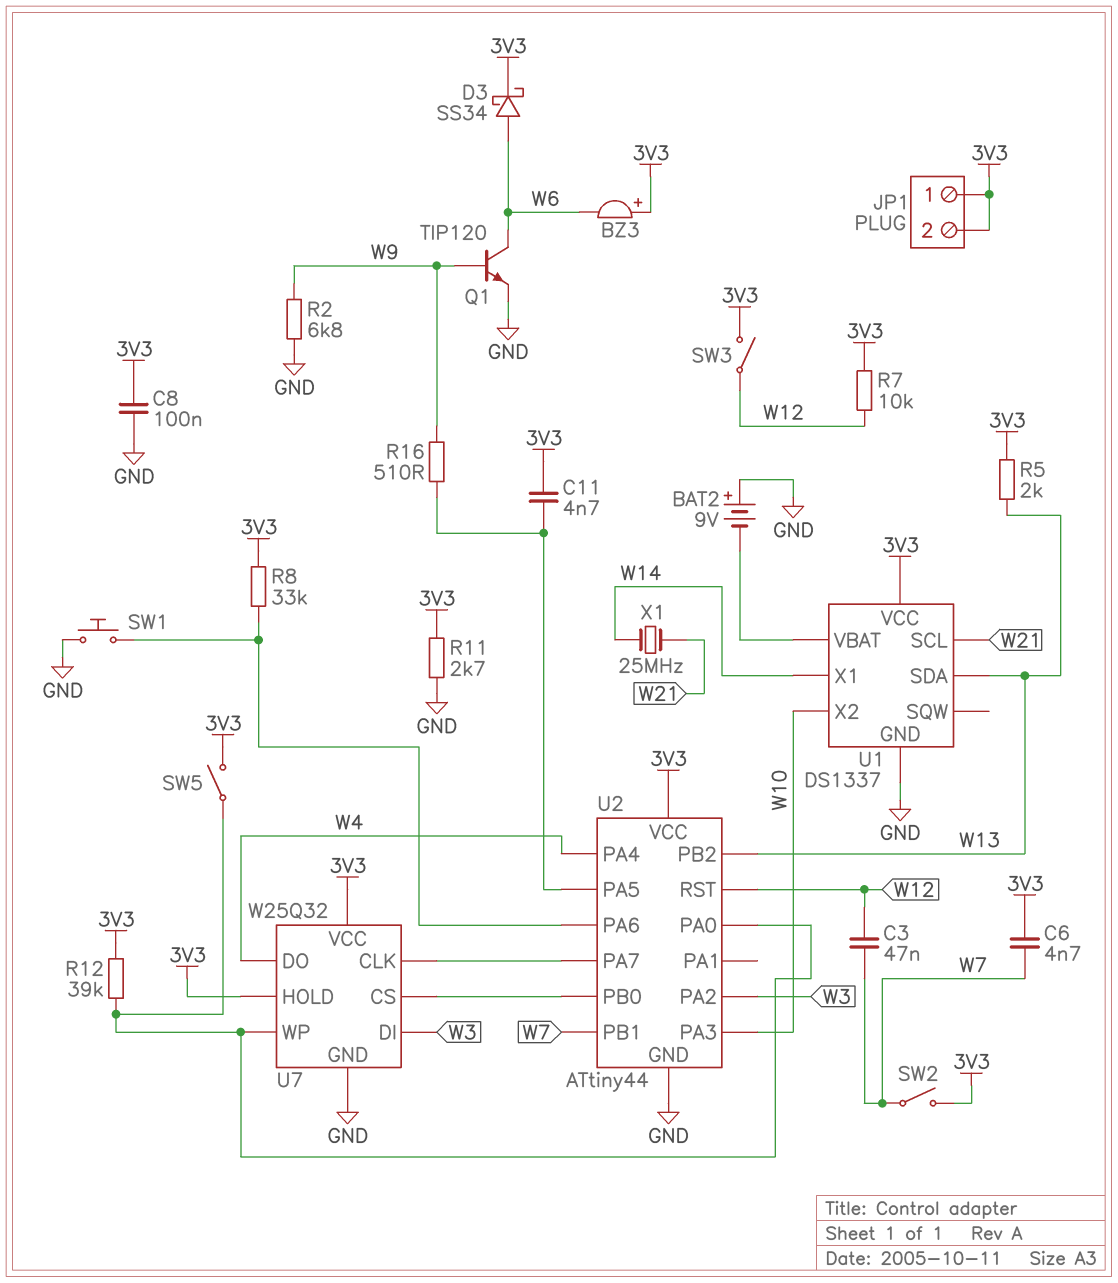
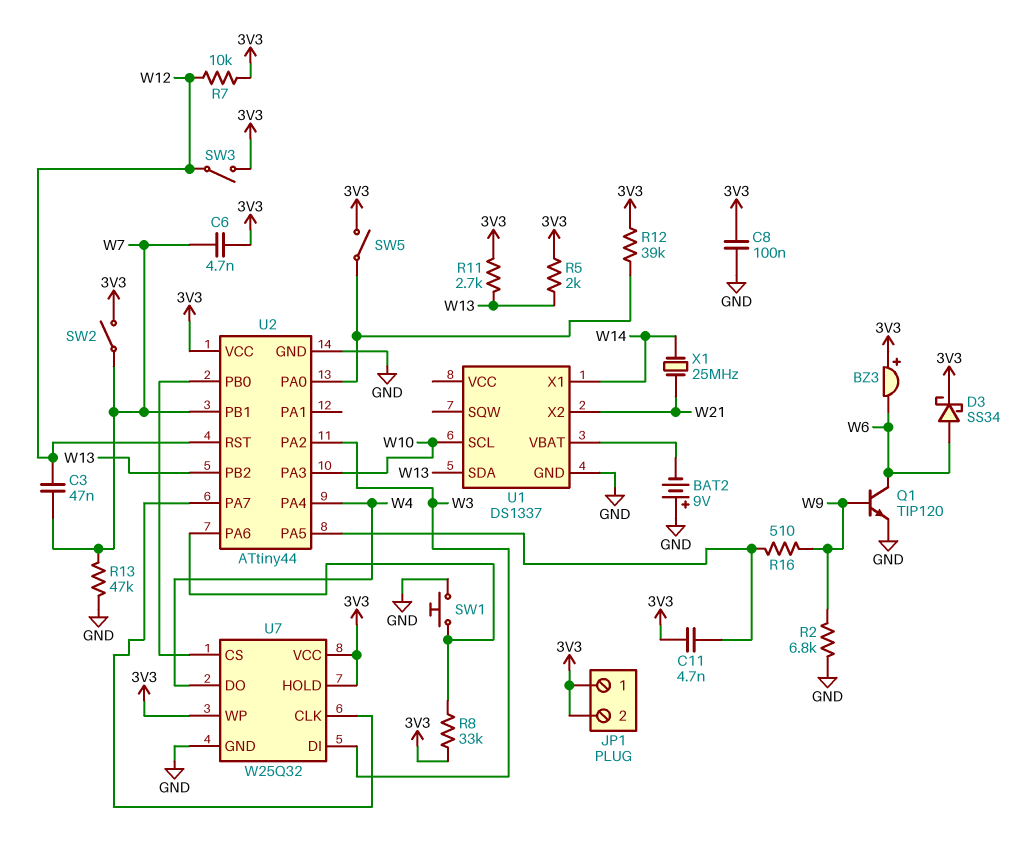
R11: 2.7k (3V3, GND) -> 2.7k (3V3, W13)
R13: none -> 47k (GND, W7)
U1 pin SCL: W21 -> W10
U1 pin VCC: 3V3 -> none
U1 pin X2: W10 -> W21
U7 pin WP: U2/PA0 -> 3V3

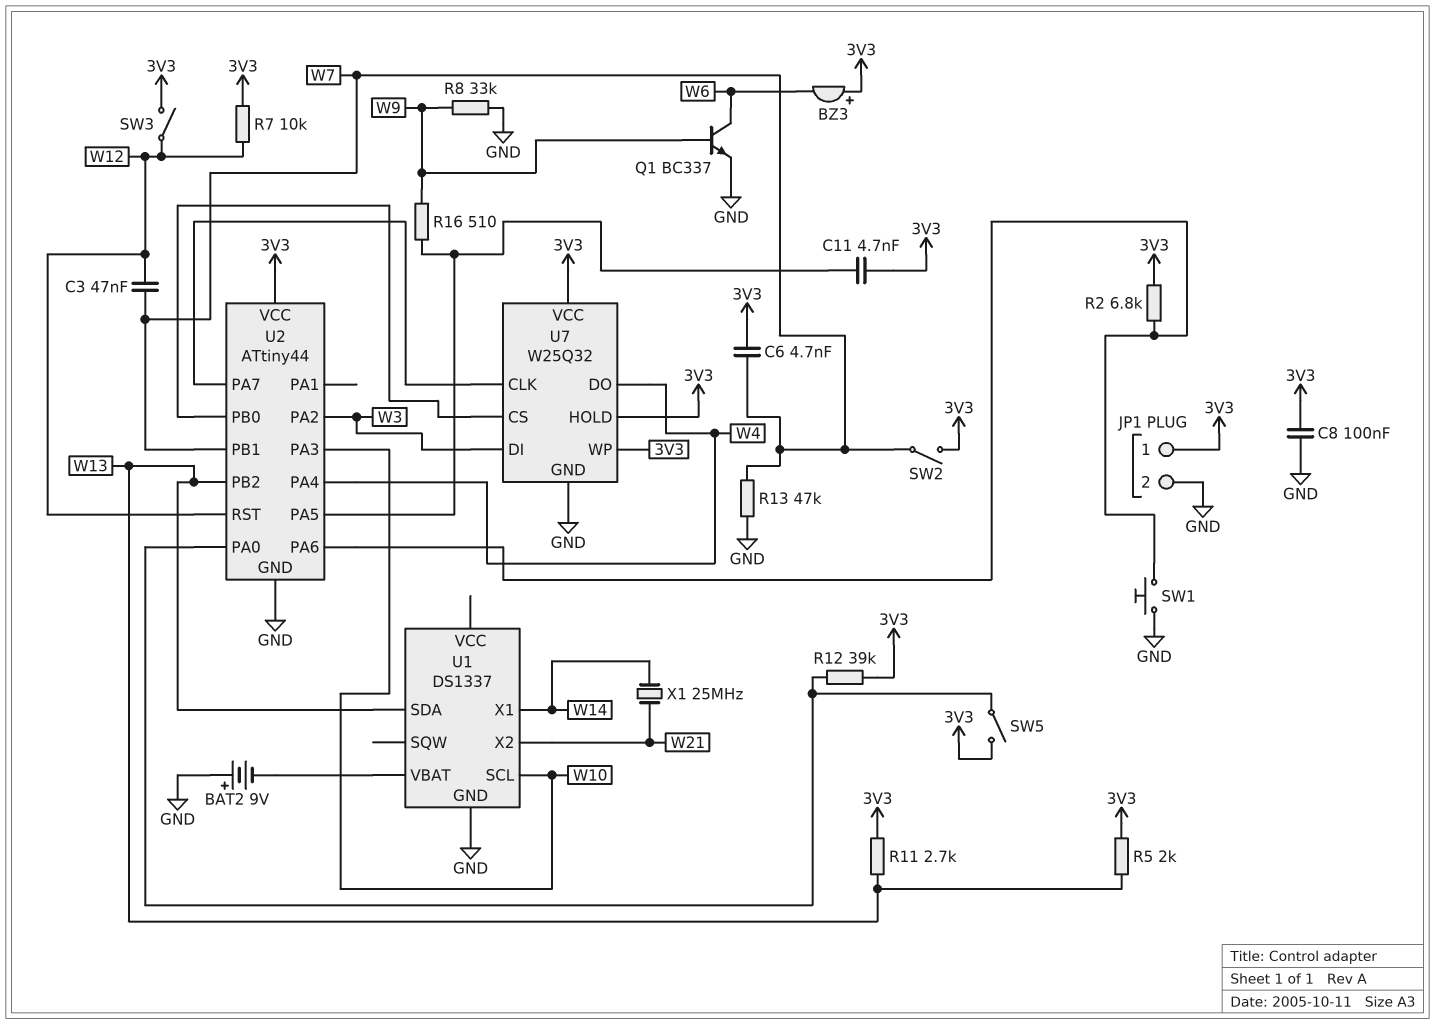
D3: schottky SS34 (A W6, K 3V3) -> none
JP1 pin 2: 3V3 -> GND
Q1: NPN TIP120 (B W9, C W6, E GND) -> NPN BC337 (B W9, C W6, E GND)
R2: 6.8k (GND, W9) -> 6.8k (3V3, U2/PA6)
R8: 33k (3V3, U2/PA6) -> 33k (GND, W9)

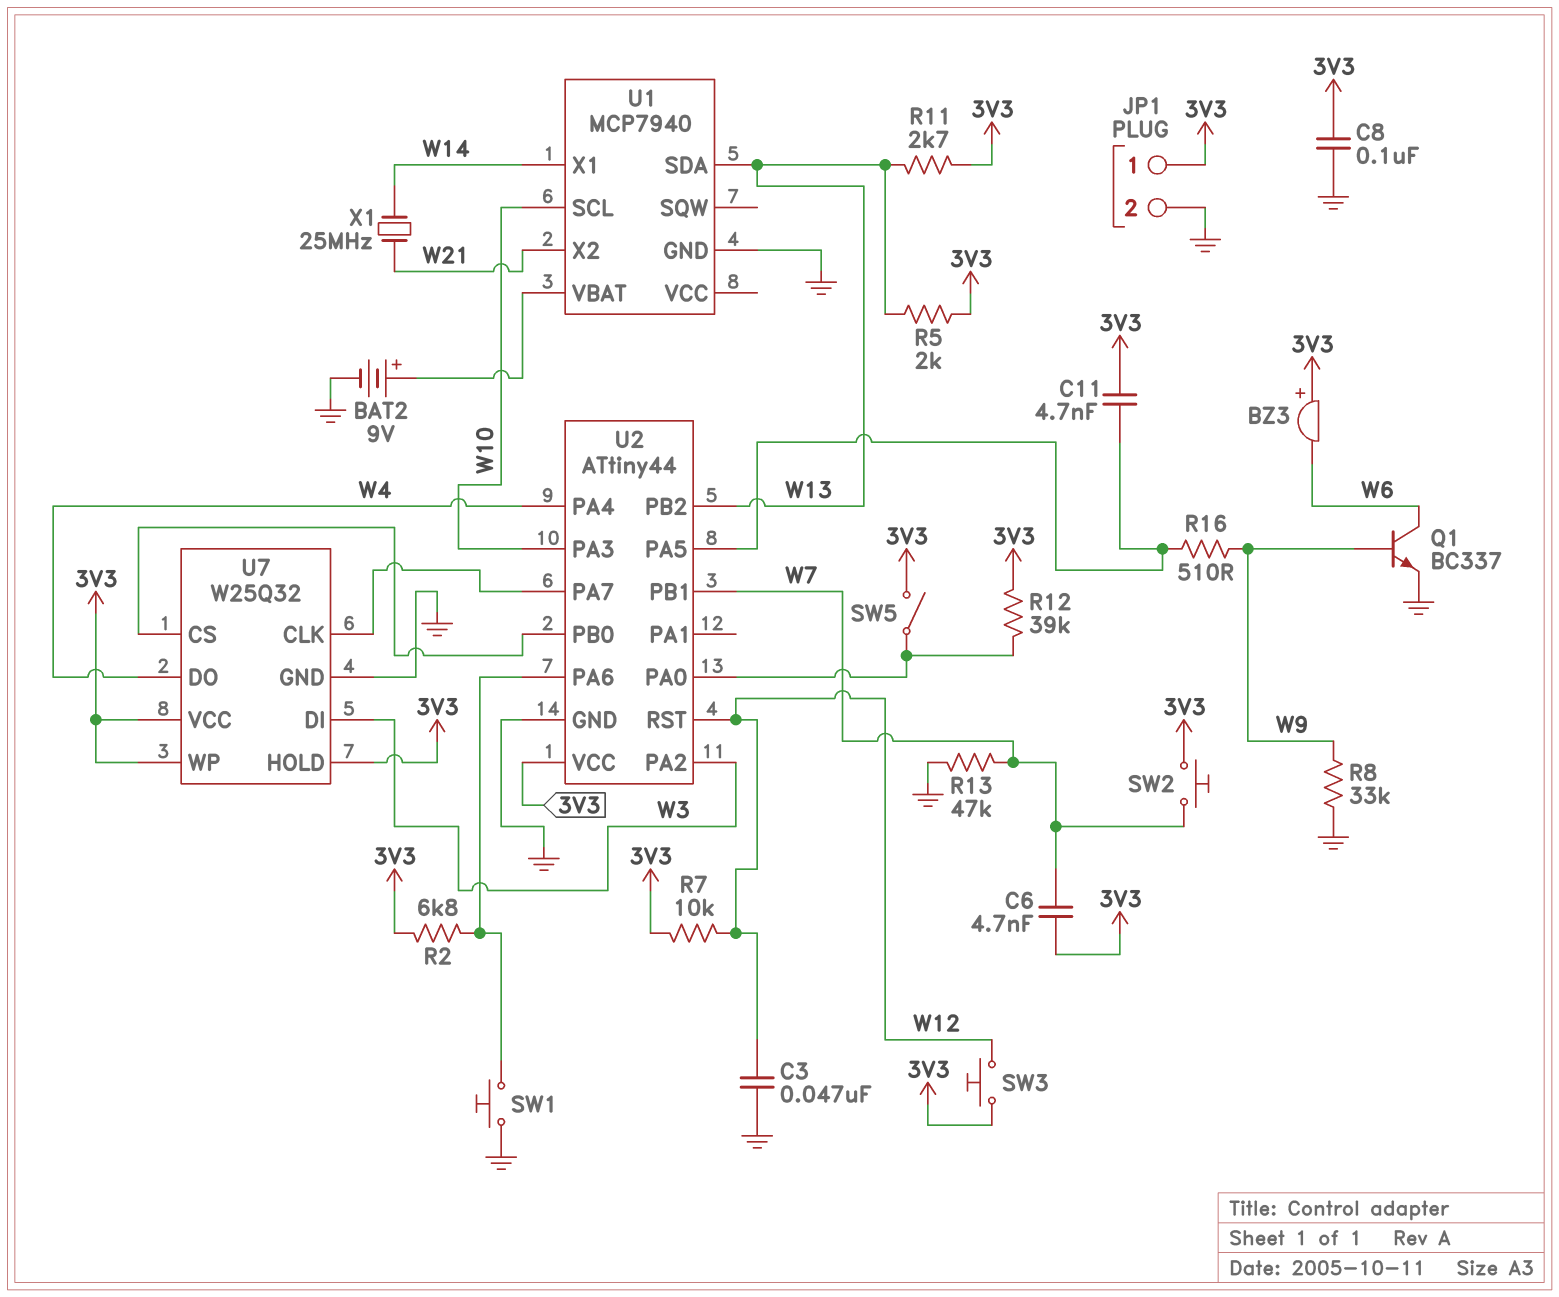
BAT2: 9V (plus GND, minus U1/VBAT) -> 9V (plus U1/VBAT, minus GND)
C3: 47nF (W7, W12) -> 47nF (GND, W12)
SW2: switch (3V3, W7) -> button (3V3, W7)
SW3: switch (3V3, W12) -> button (3V3, W12)
U1: DS1337 -> MCP7940

